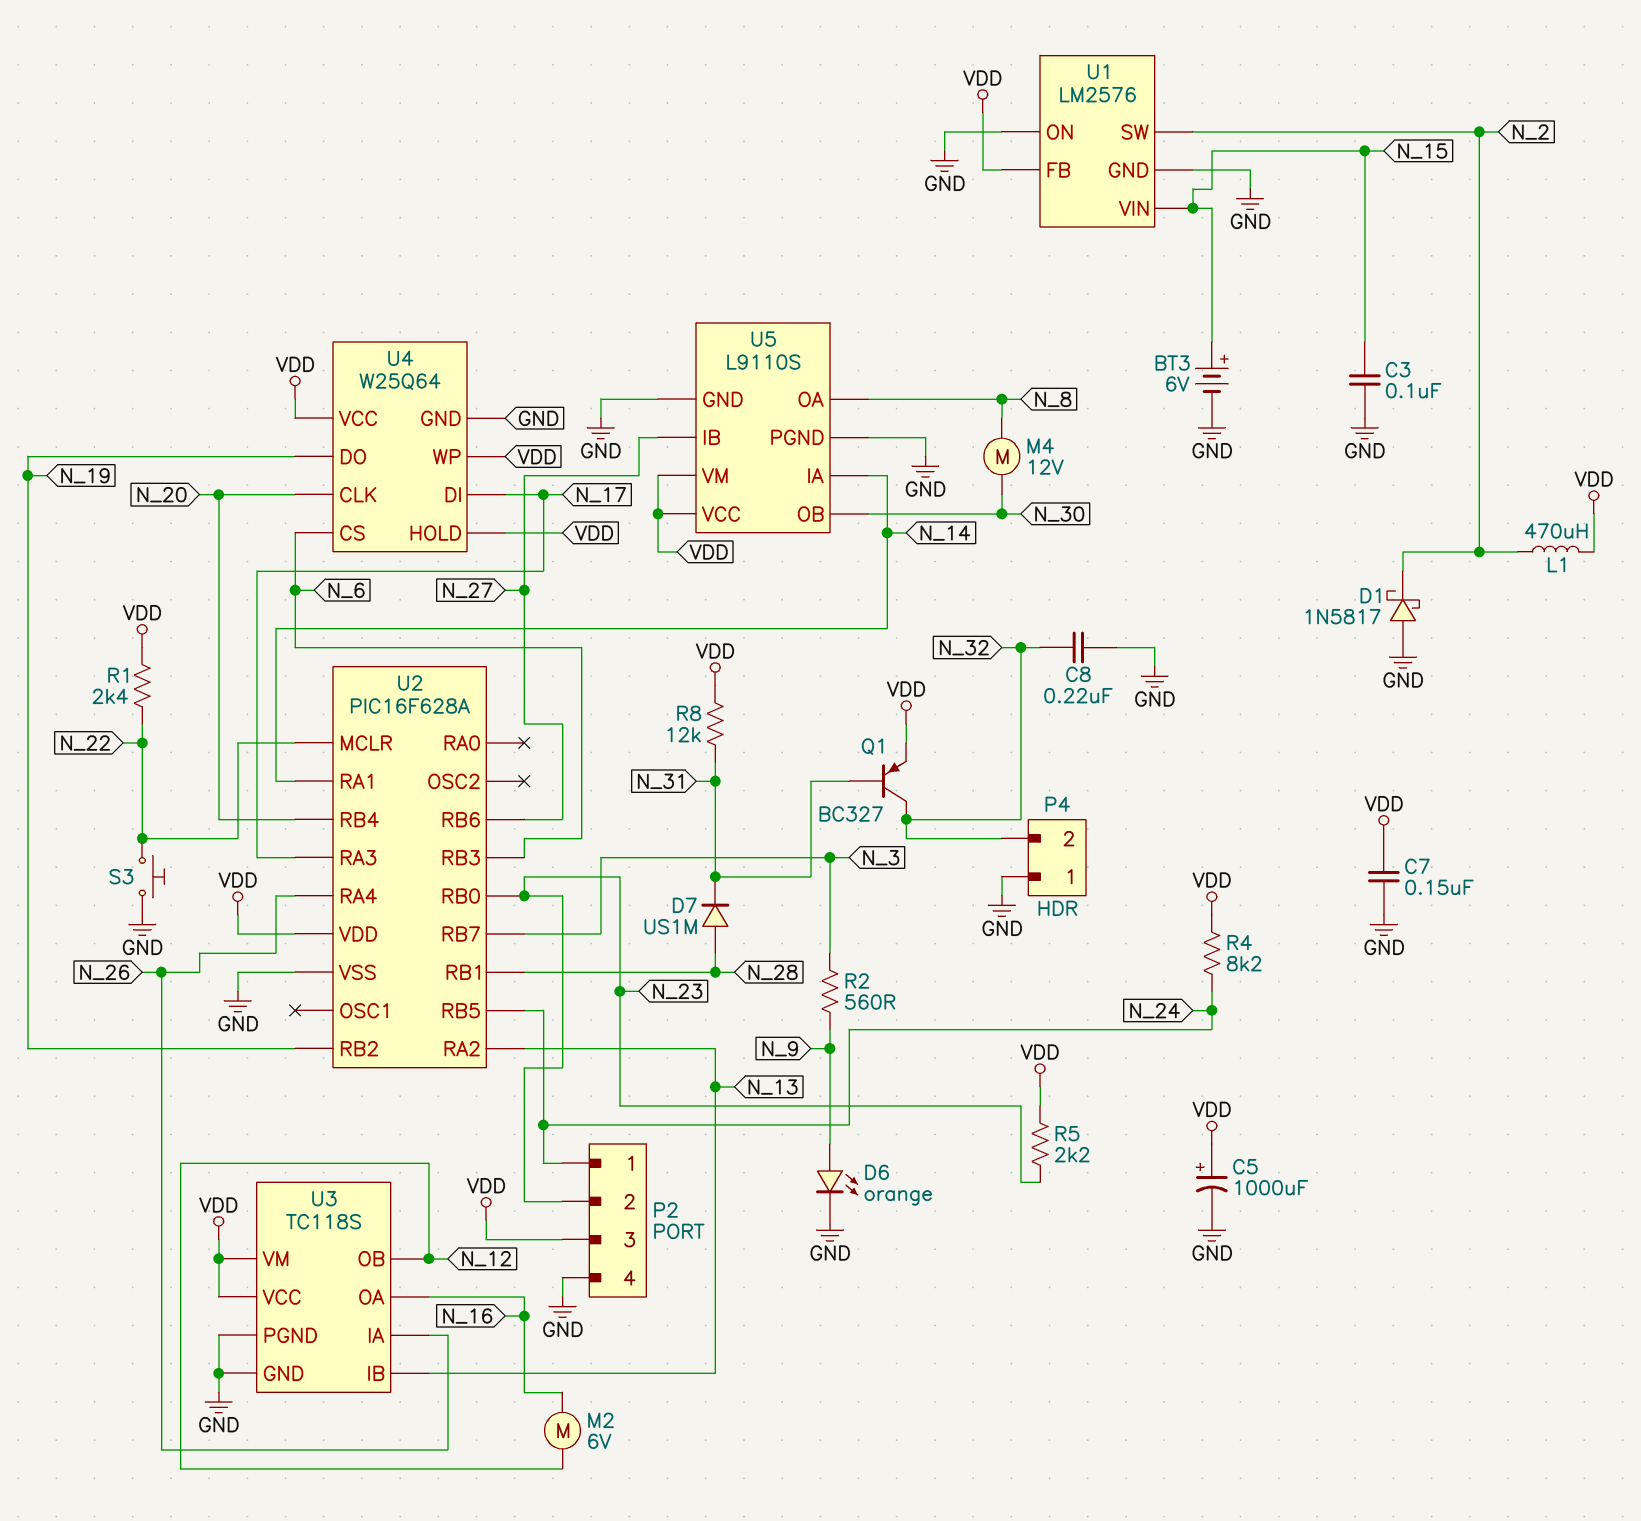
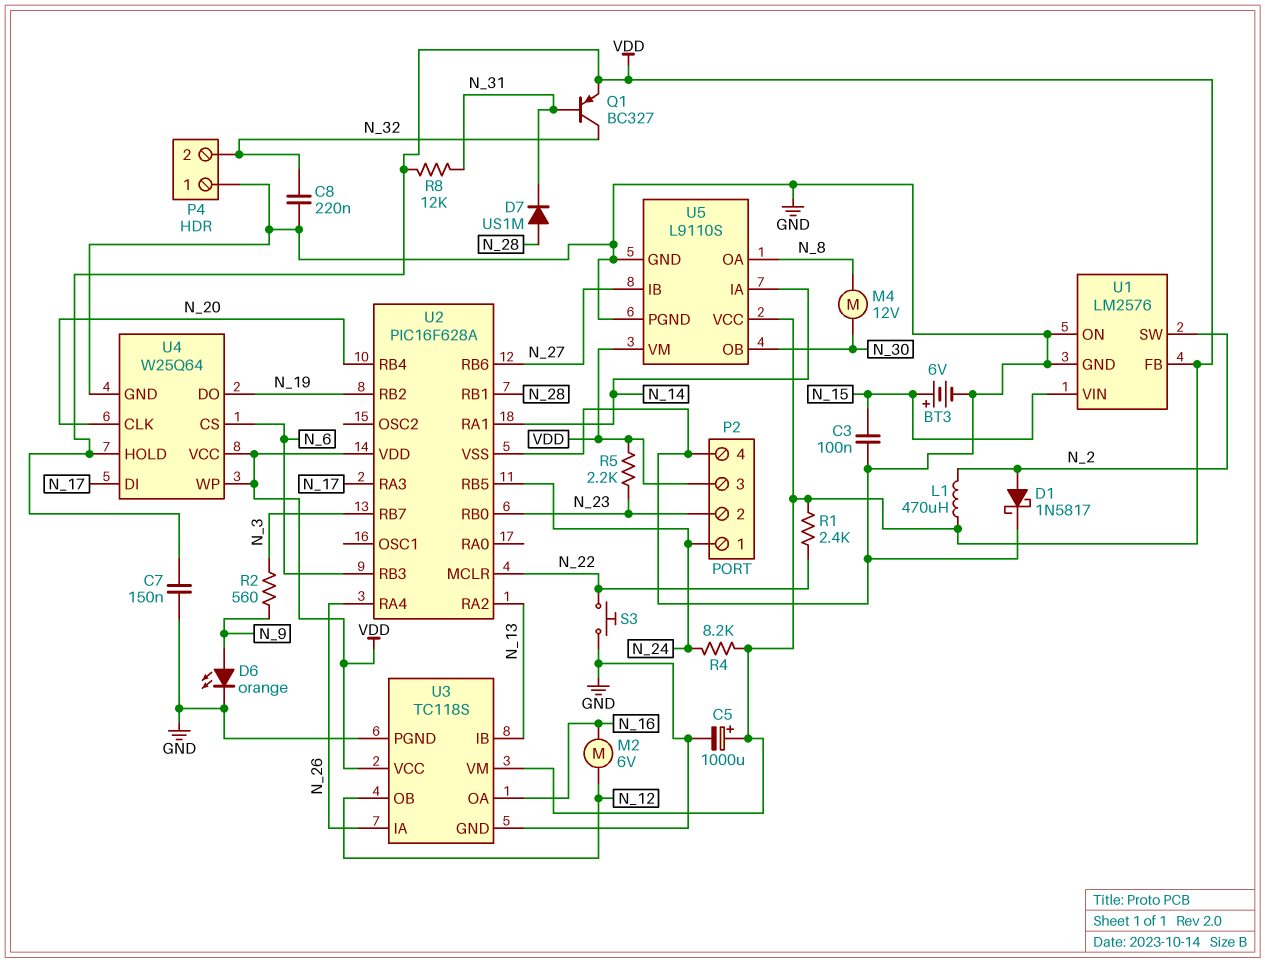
D1: schottky 1N5817 (A GND, K N_2) -> schottky 1N5817 (A N_2, K GND)

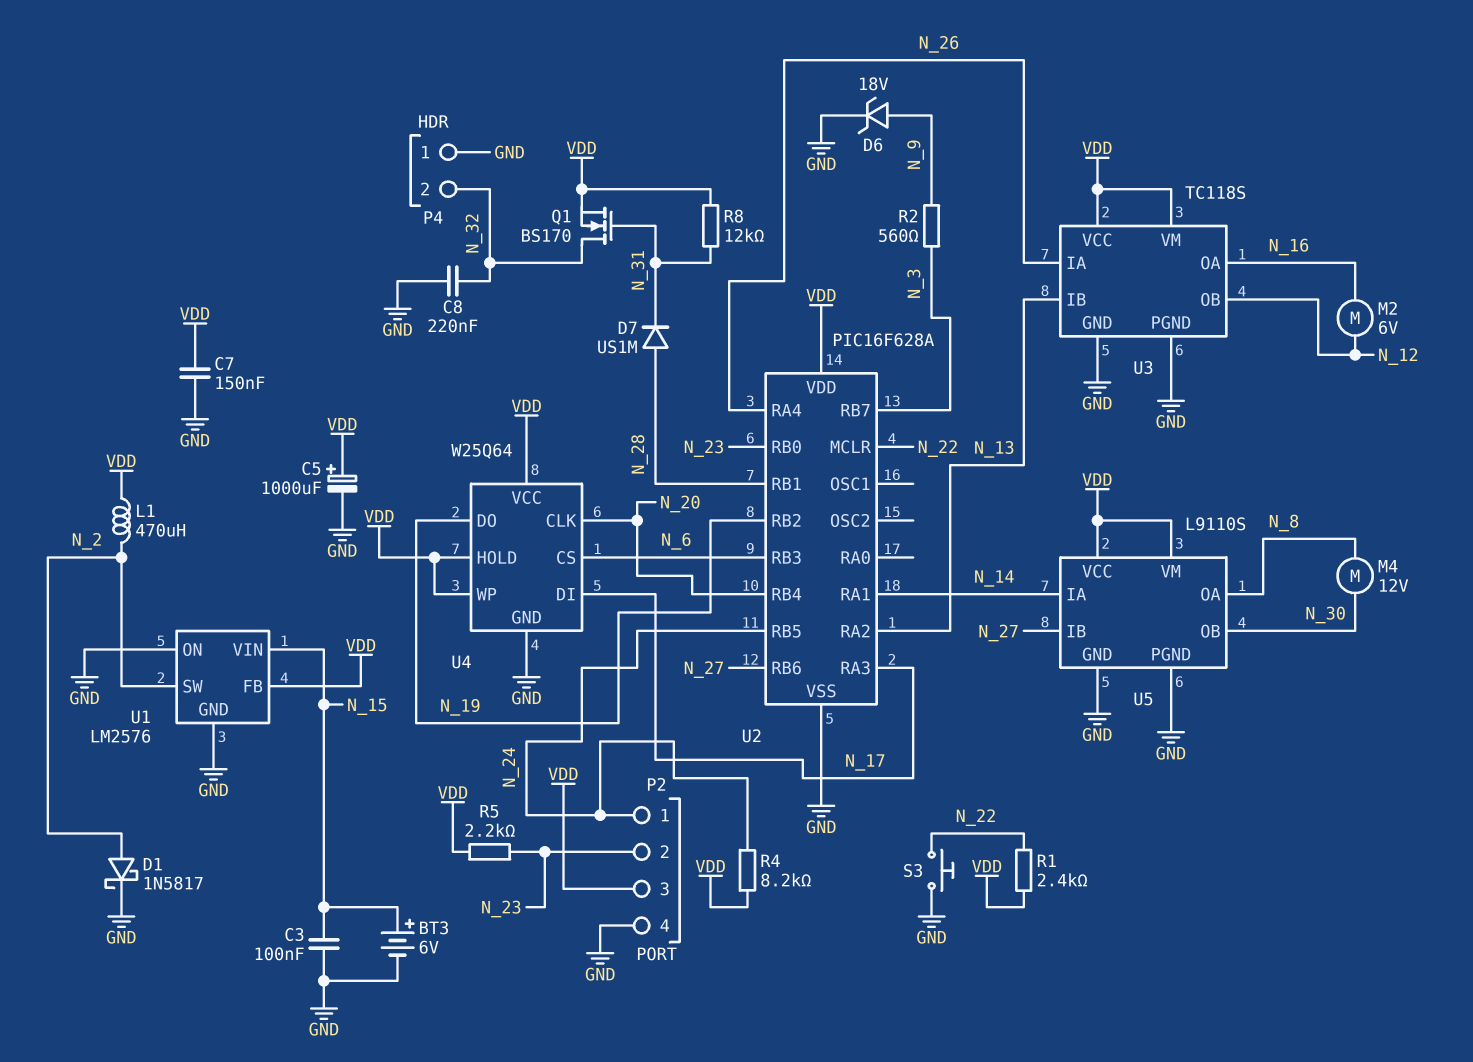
D6: LED orange (A N_9, K GND) -> zener 18V (A N_9, K GND)
Q1: PNP BC327 (B N_31, C N_32, E VDD) -> NMOS BS170 (G N_31, D N_32, S VDD)

